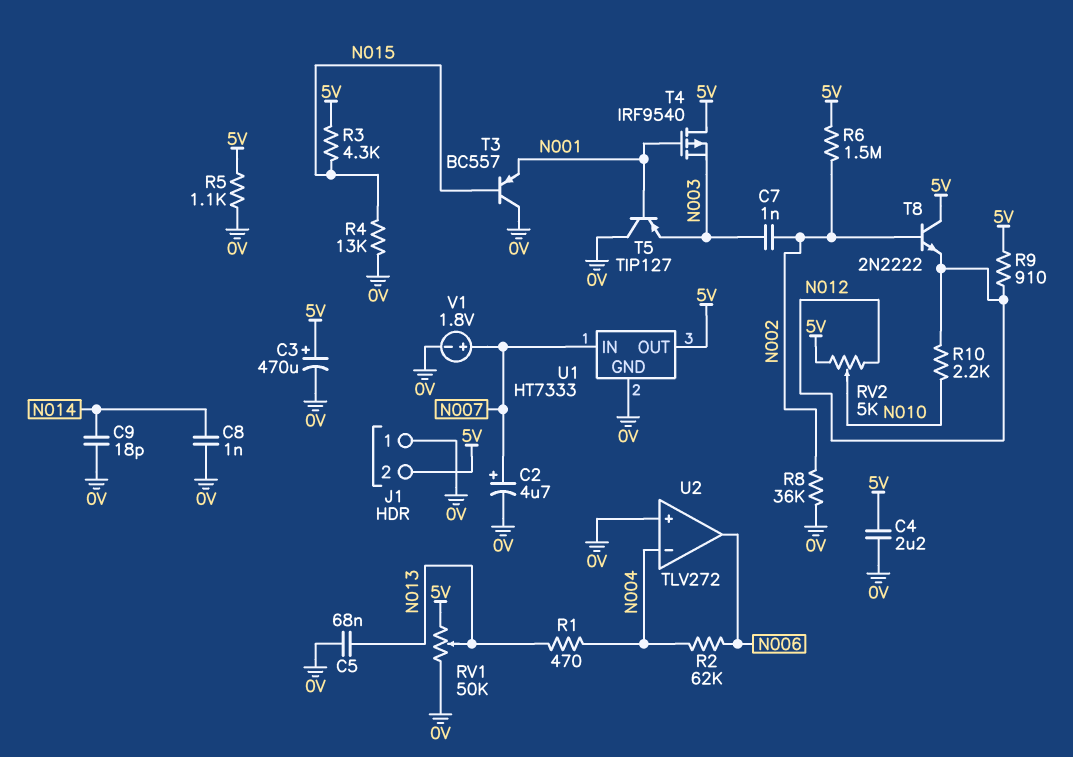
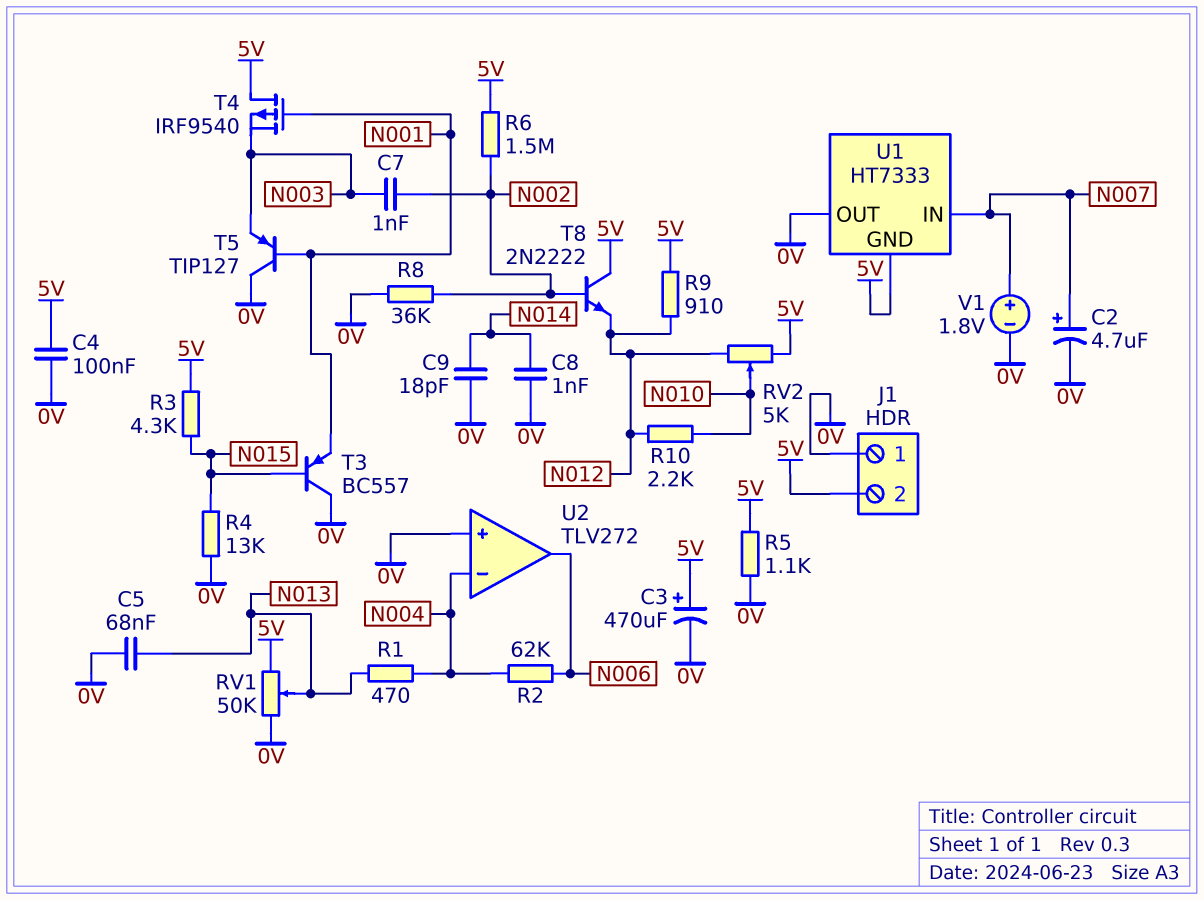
C4: 2.2uF (0V, 5V) -> 100nF (0V, 5V)
U1 pin GND: 0V -> 5V
U1 pin OUT: 5V -> 0V

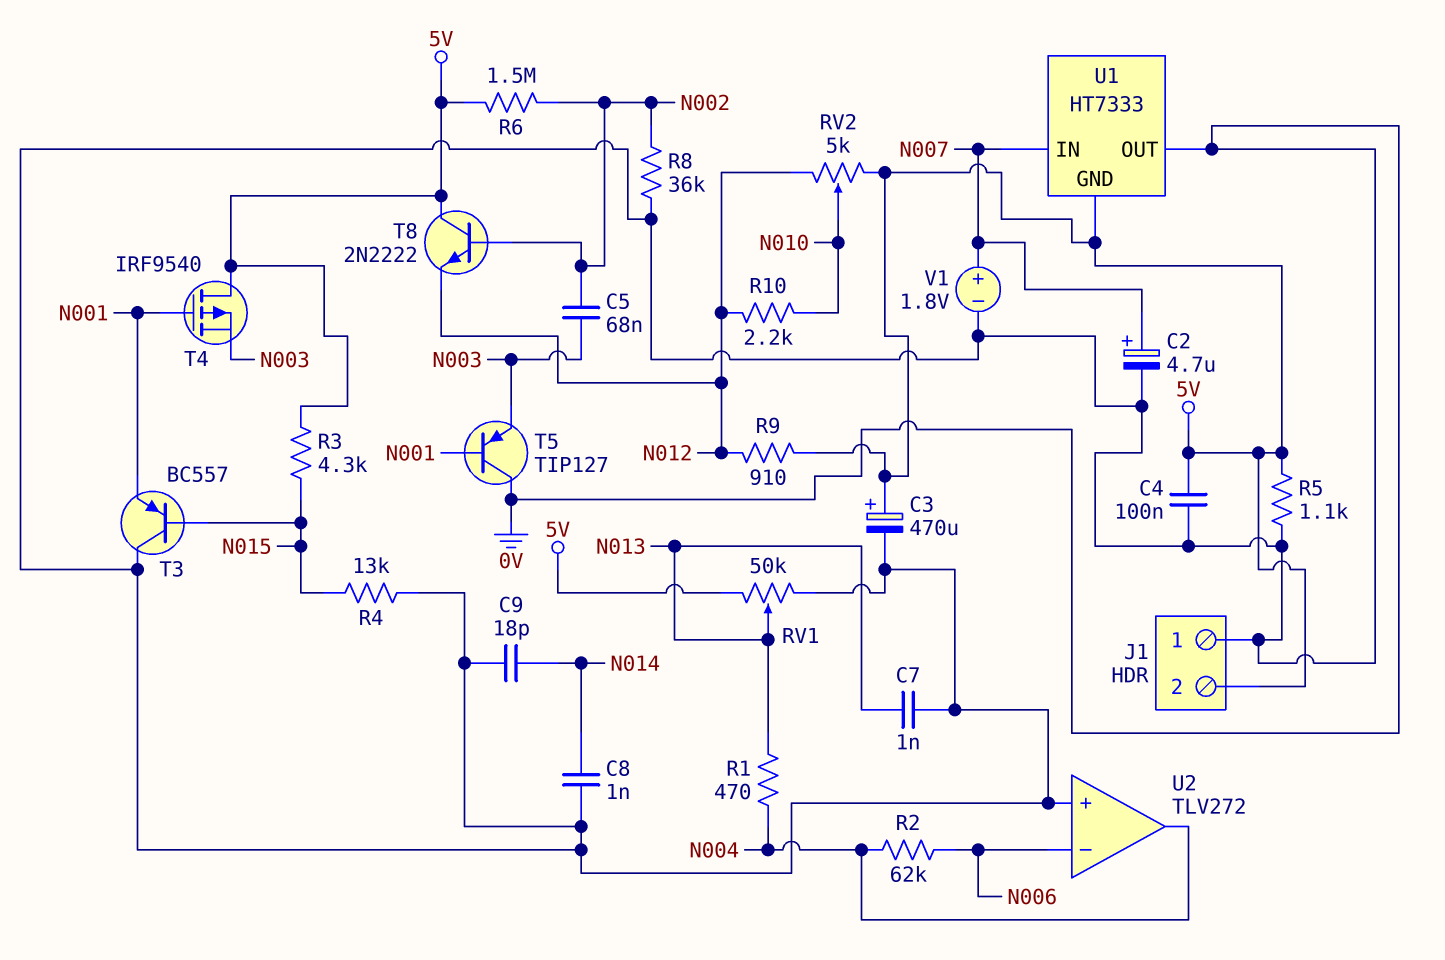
C5: 68nF (0V, N013) -> 68nF (N002, N003)
C7: 1nF (N002, N003) -> 1nF (0V, N013)
U2 pin in-: N004 -> N006
U2 pin out: N006 -> N004

